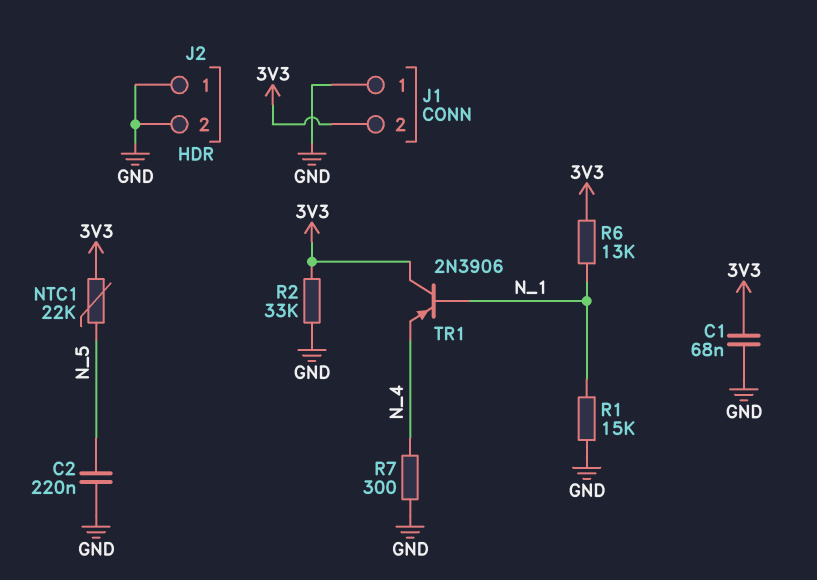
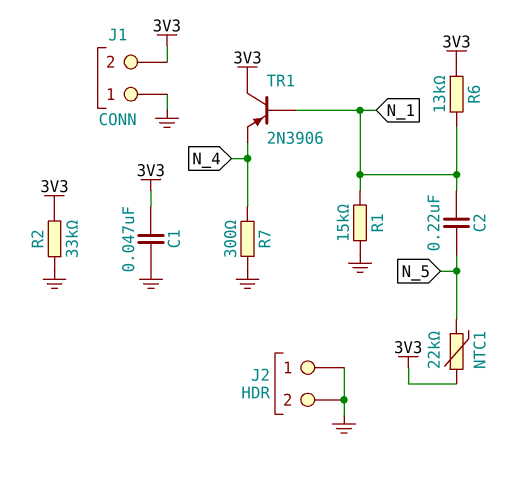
C1: 68nF (3V3, GND) -> 47nF (3V3, GND)
C2: 220nF (GND, N_5) -> 220nF (N_1, N_5)

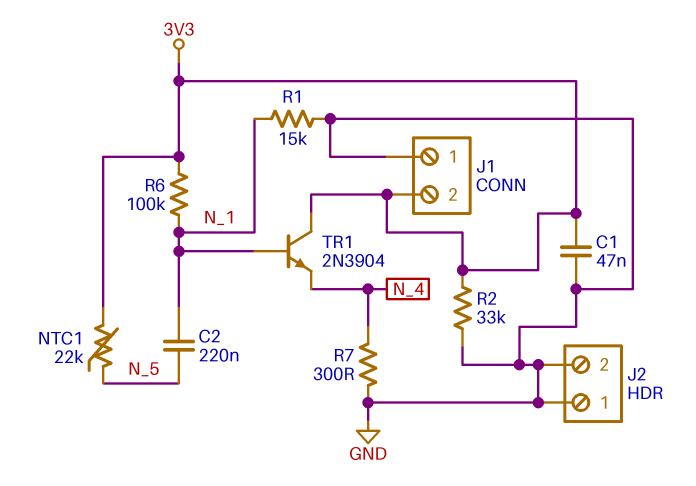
R6: 13k (3V3, N_1) -> 100k (3V3, N_1)
TR1: PNP 2N3906 (B N_1, C 3V3, E N_4) -> NPN 2N3904 (B N_1, C 3V3, E N_4)

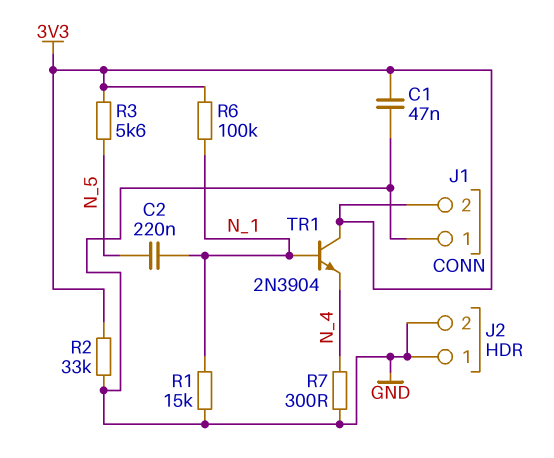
NTC1: 22k (3V3, N_5) -> none
R3: none -> 5.6k (3V3, N_5)

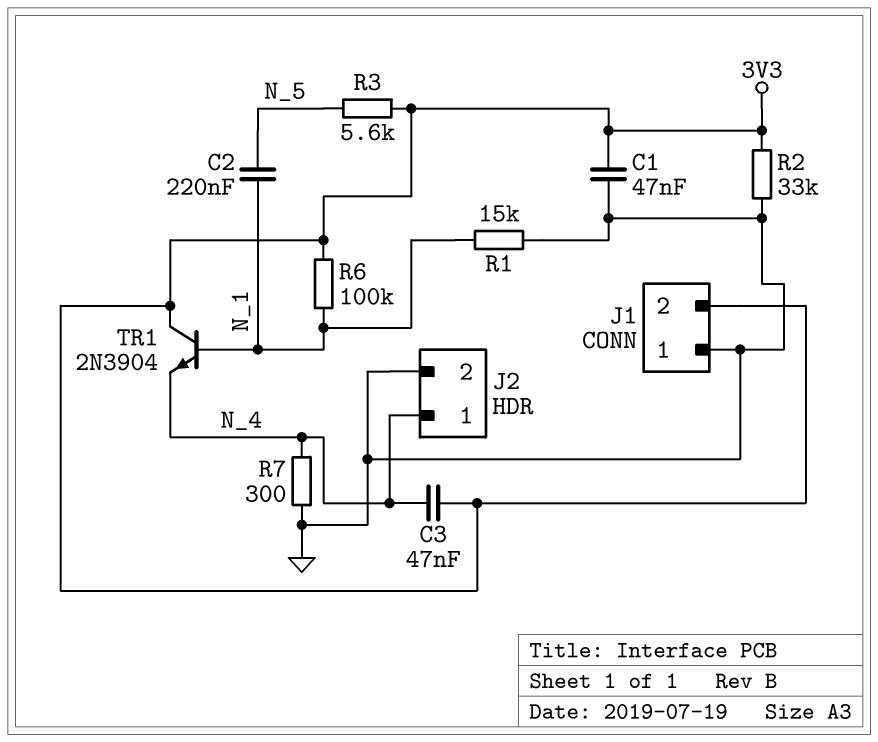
C3: none -> 47nF (3V3, N_4)
J2 pin 1: GND -> N_4

